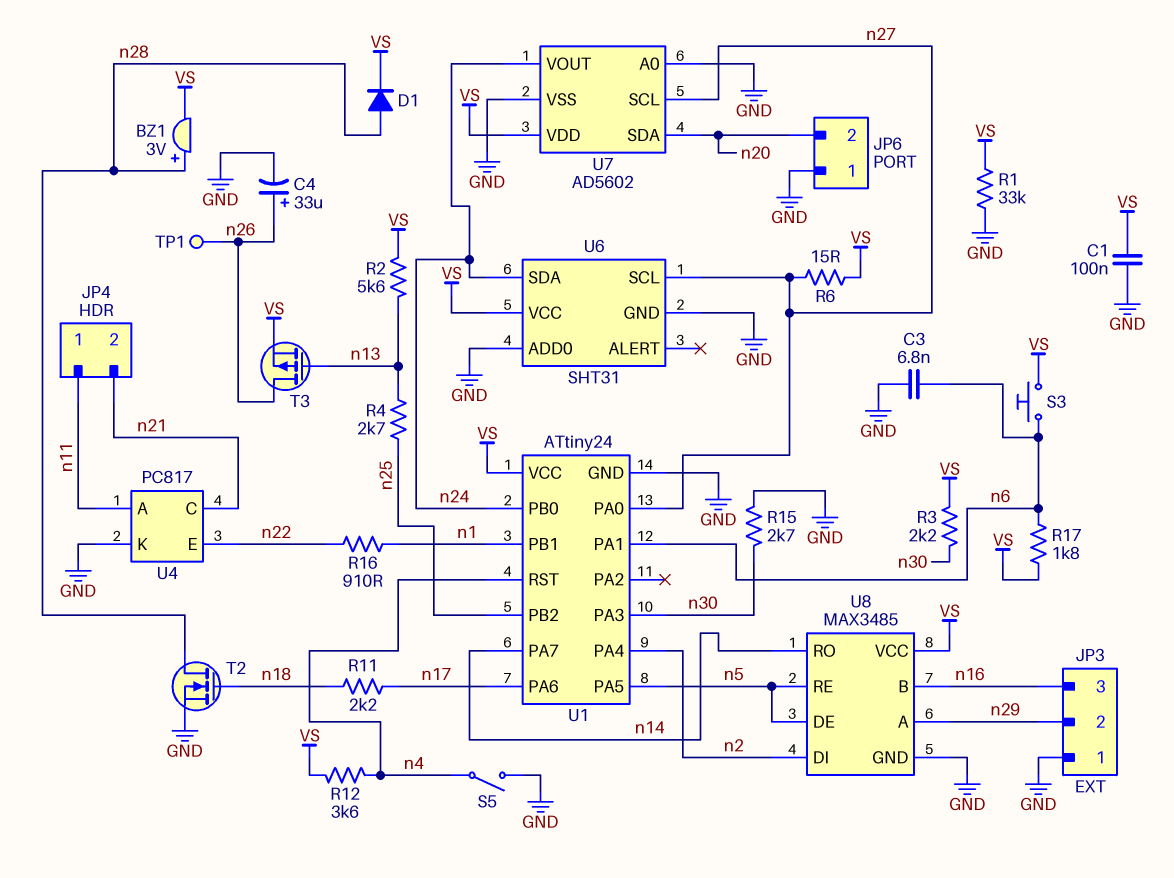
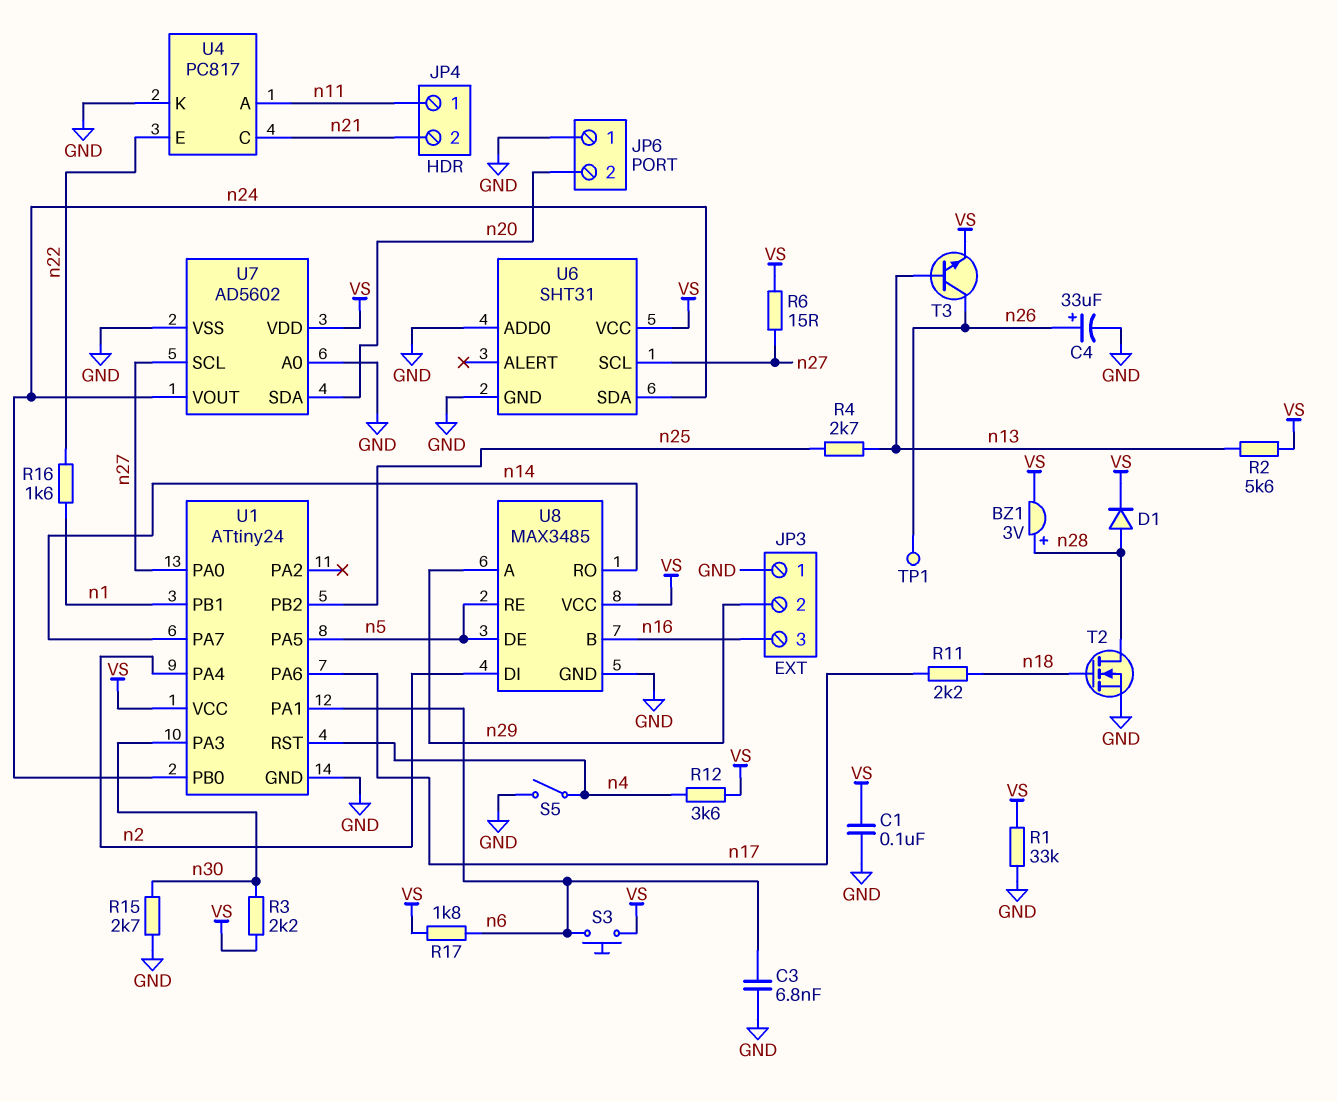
R16: 910 (n1, n22) -> 1.6k (n1, n22)
T3: PMOS (G n13, D n26, S VS) -> NPN (B n13, C n26, E VS)

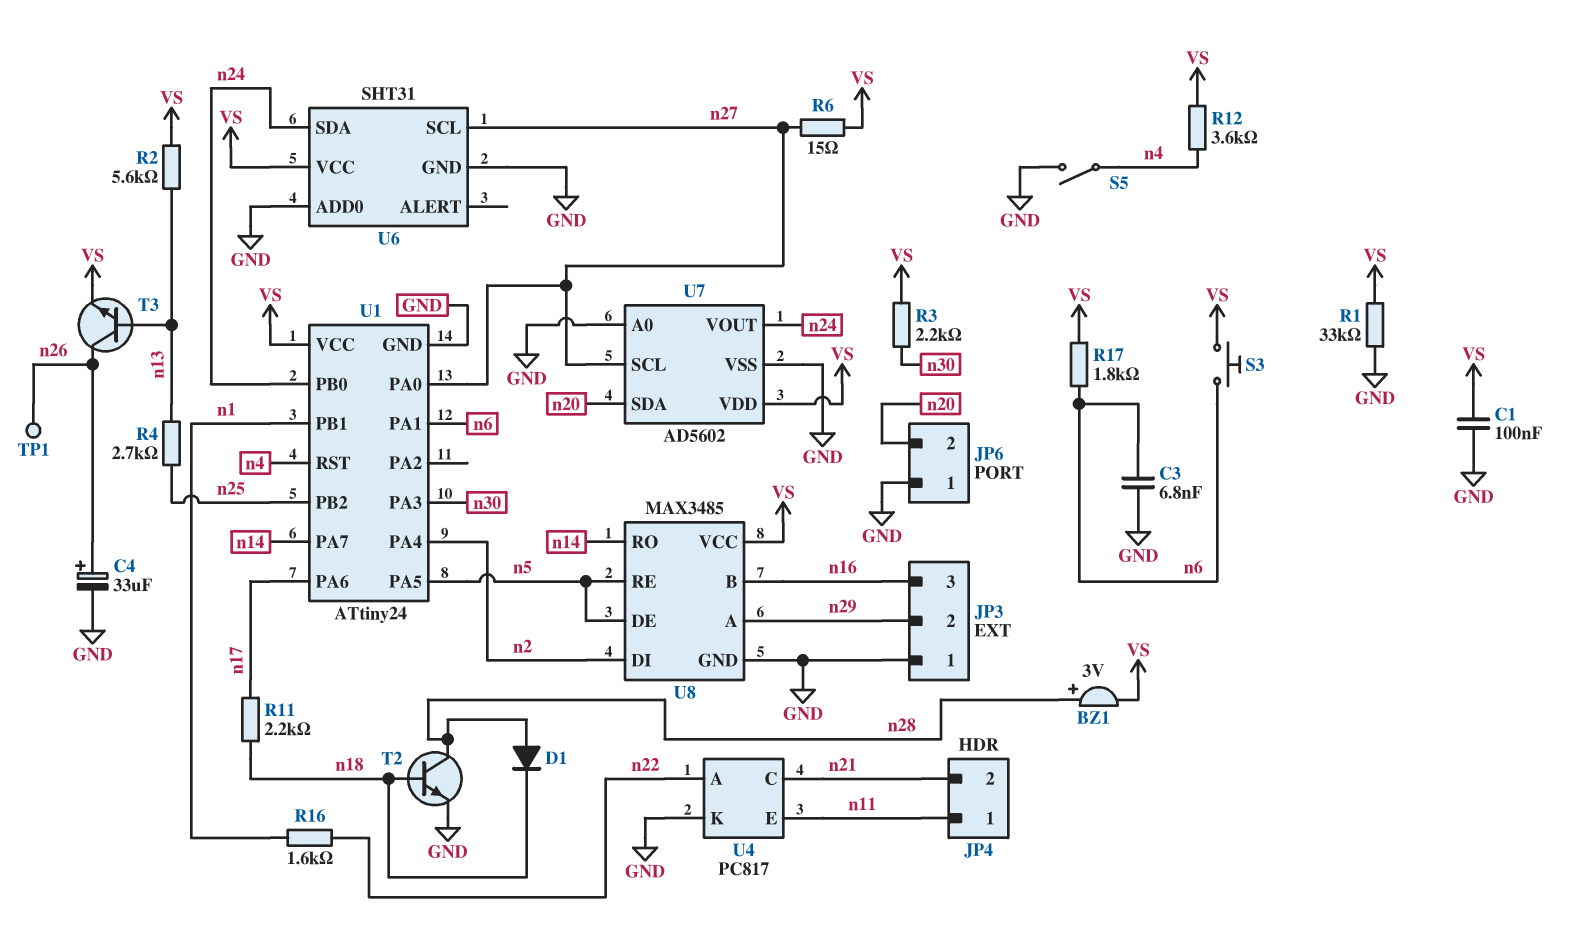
D1: diode (A n28, K VS) -> diode (A n28, K n18)
R15: 2.7k (GND, n30) -> none
T2: NMOS (G n18, D n28, S GND) -> NPN (B n18, C n28, E GND)
U4 pin A: n11 -> n22
U4 pin E: n22 -> n11

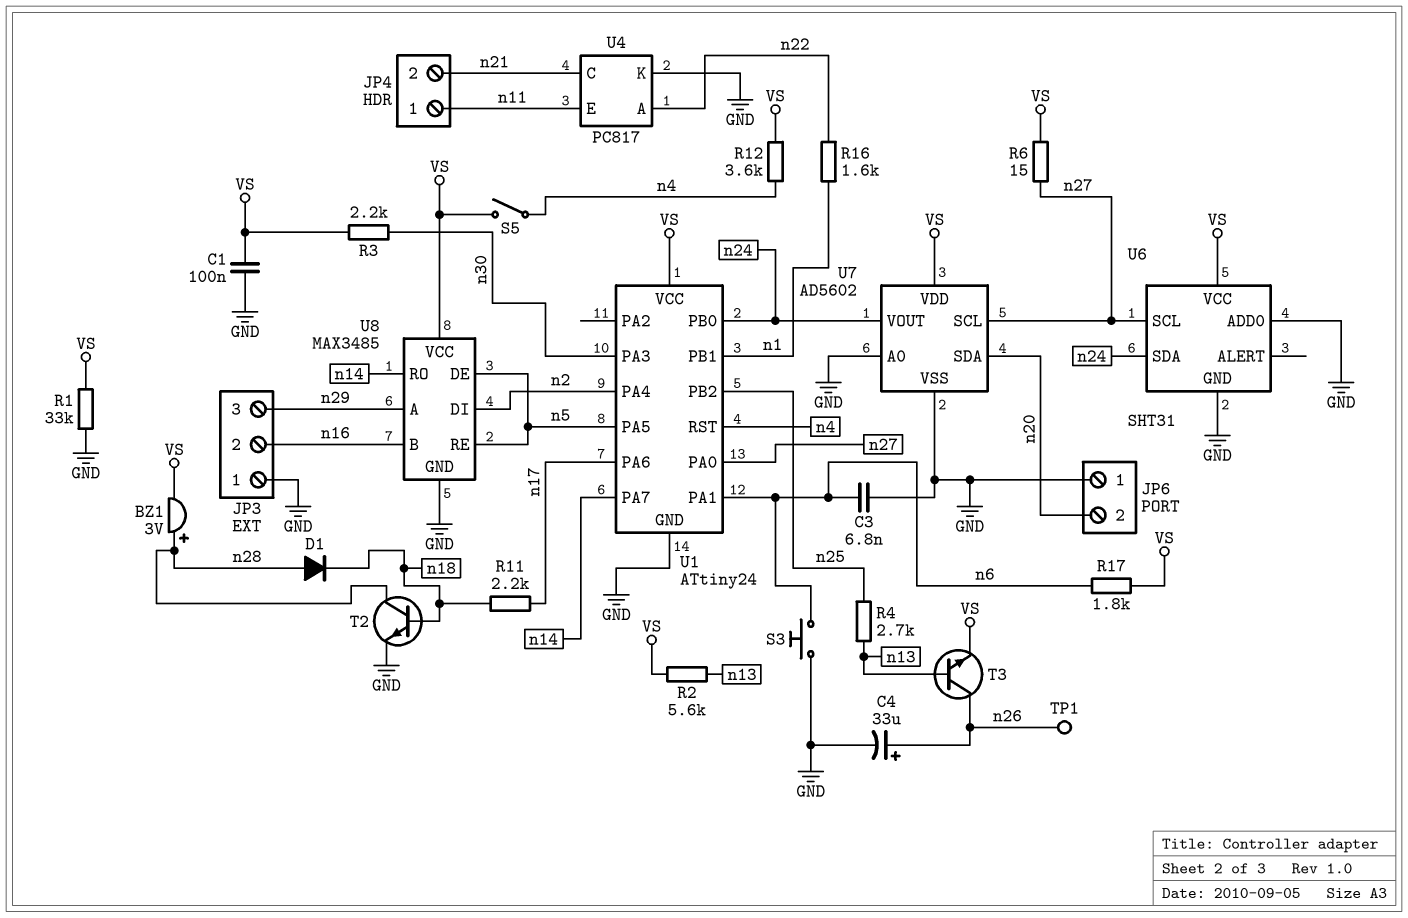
JP3 pin 2: n29 -> n16
JP3 pin 3: n16 -> n29
S3: button (VS, n6) -> button (GND, n6)
S5: switch (GND, n4) -> switch (VS, n4)

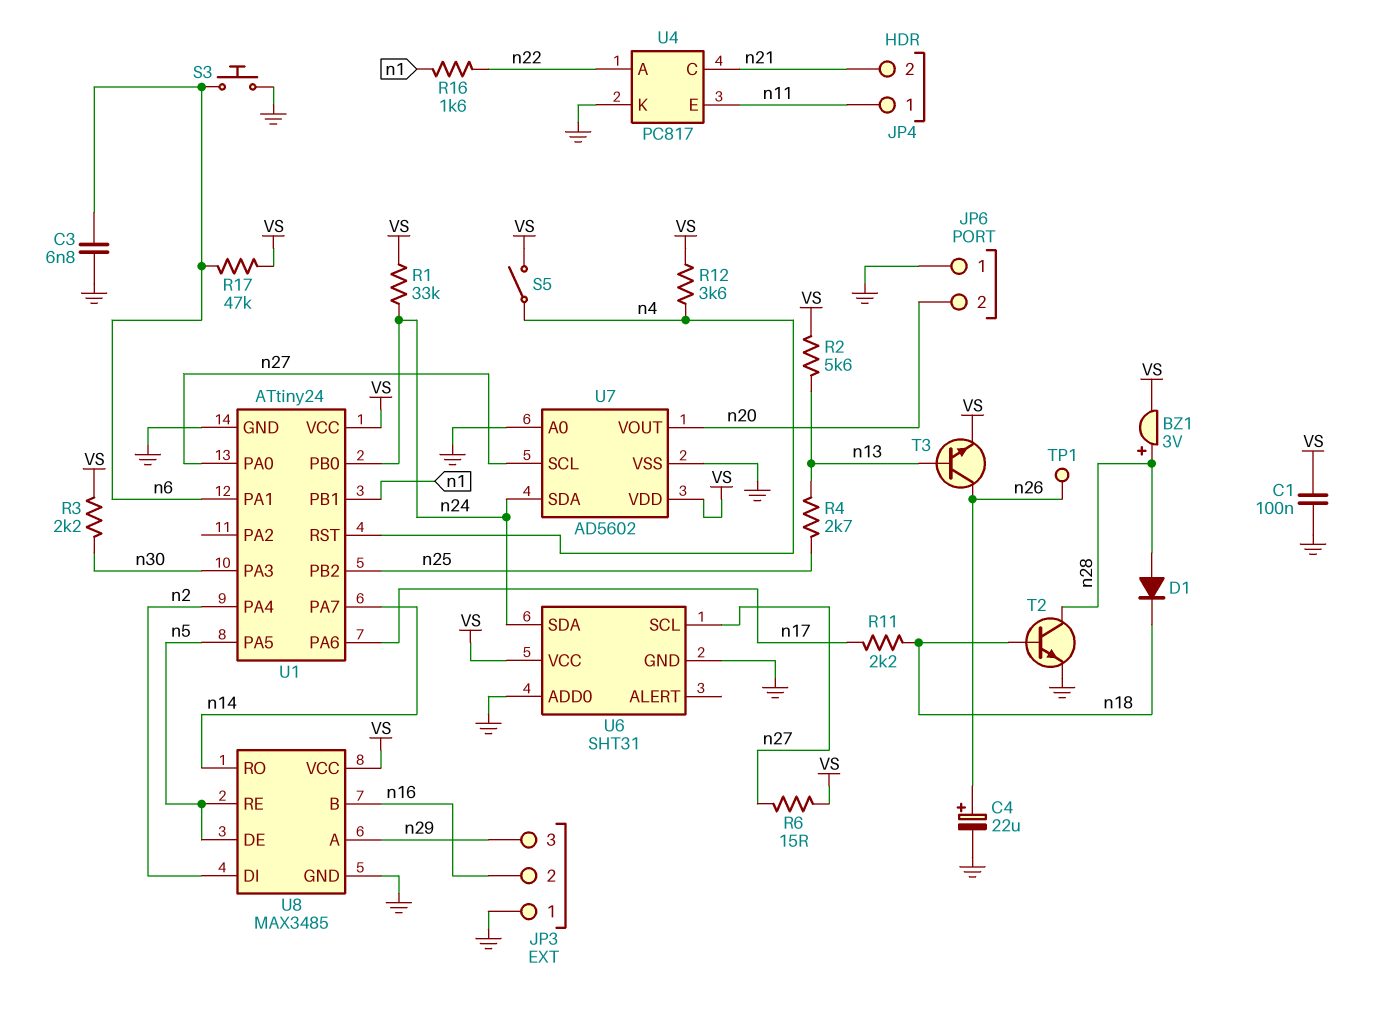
C4: 33uF (plus n26, minus GND) -> 22uF (plus n26, minus GND)
R1: 33k (GND, VS) -> 33k (VS, n24)
R17: 1.8k (VS, n6) -> 47k (VS, n6)
U7 pin SDA: n20 -> n24
U7 pin VOUT: n24 -> n20

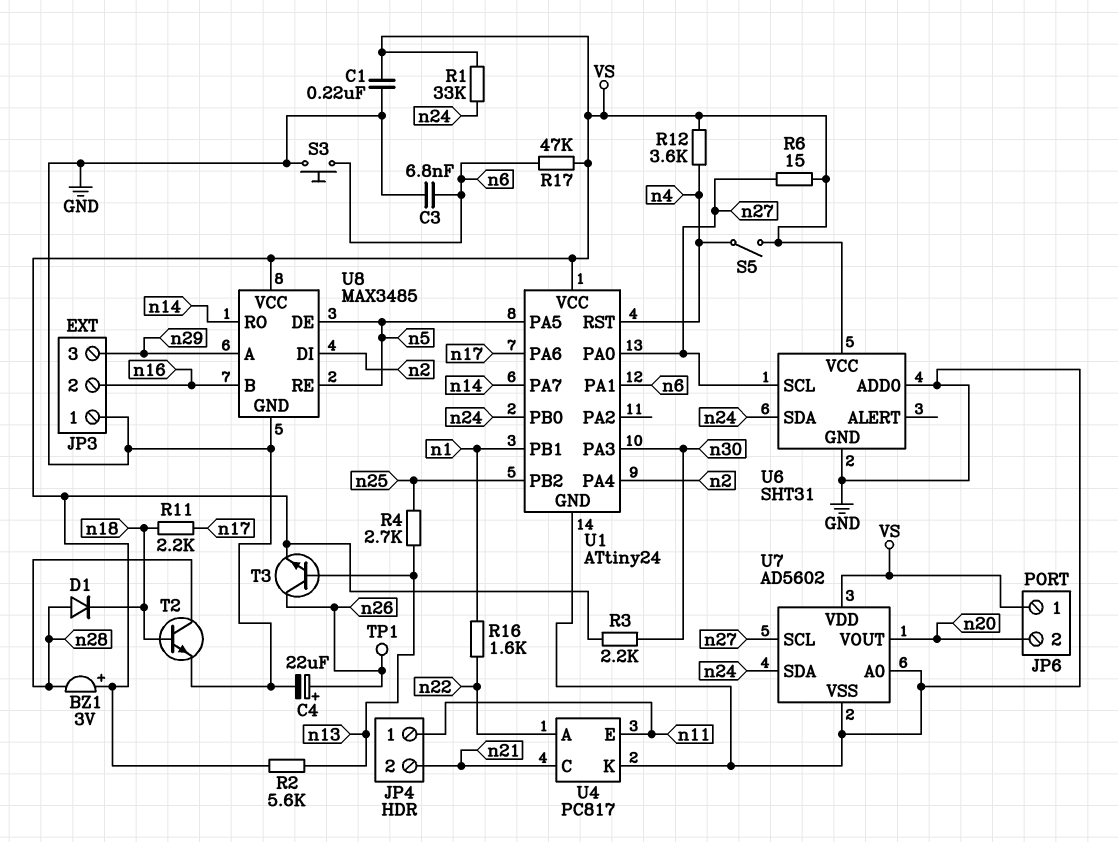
BZ1: buzzer 3V (plus n28, minus VS) -> buzzer 3V (plus VS, minus n28)
C1: 100nF (GND, VS) -> 220nF (GND, VS)
JP6 pin 1: GND -> VS

